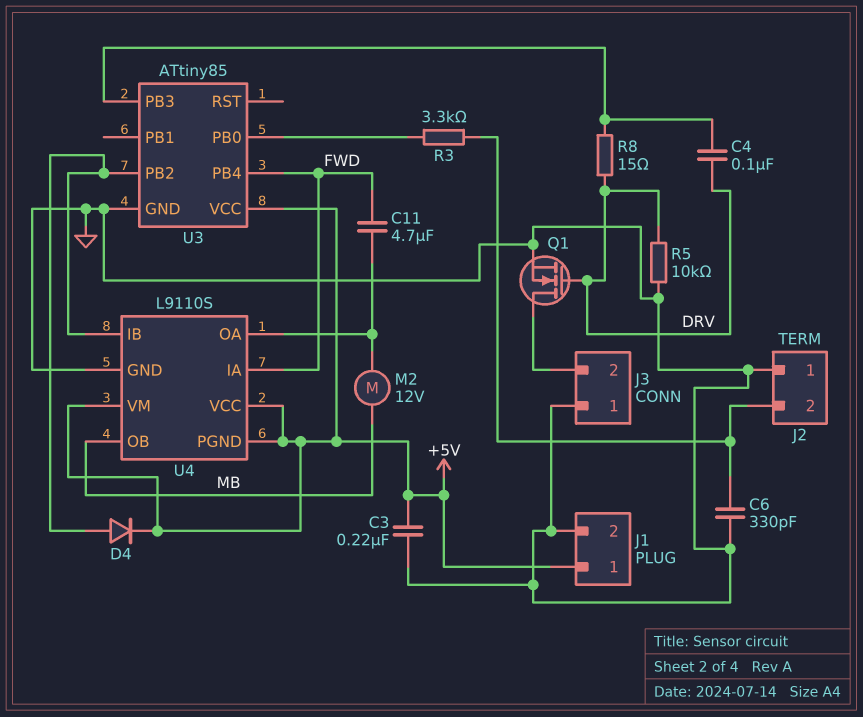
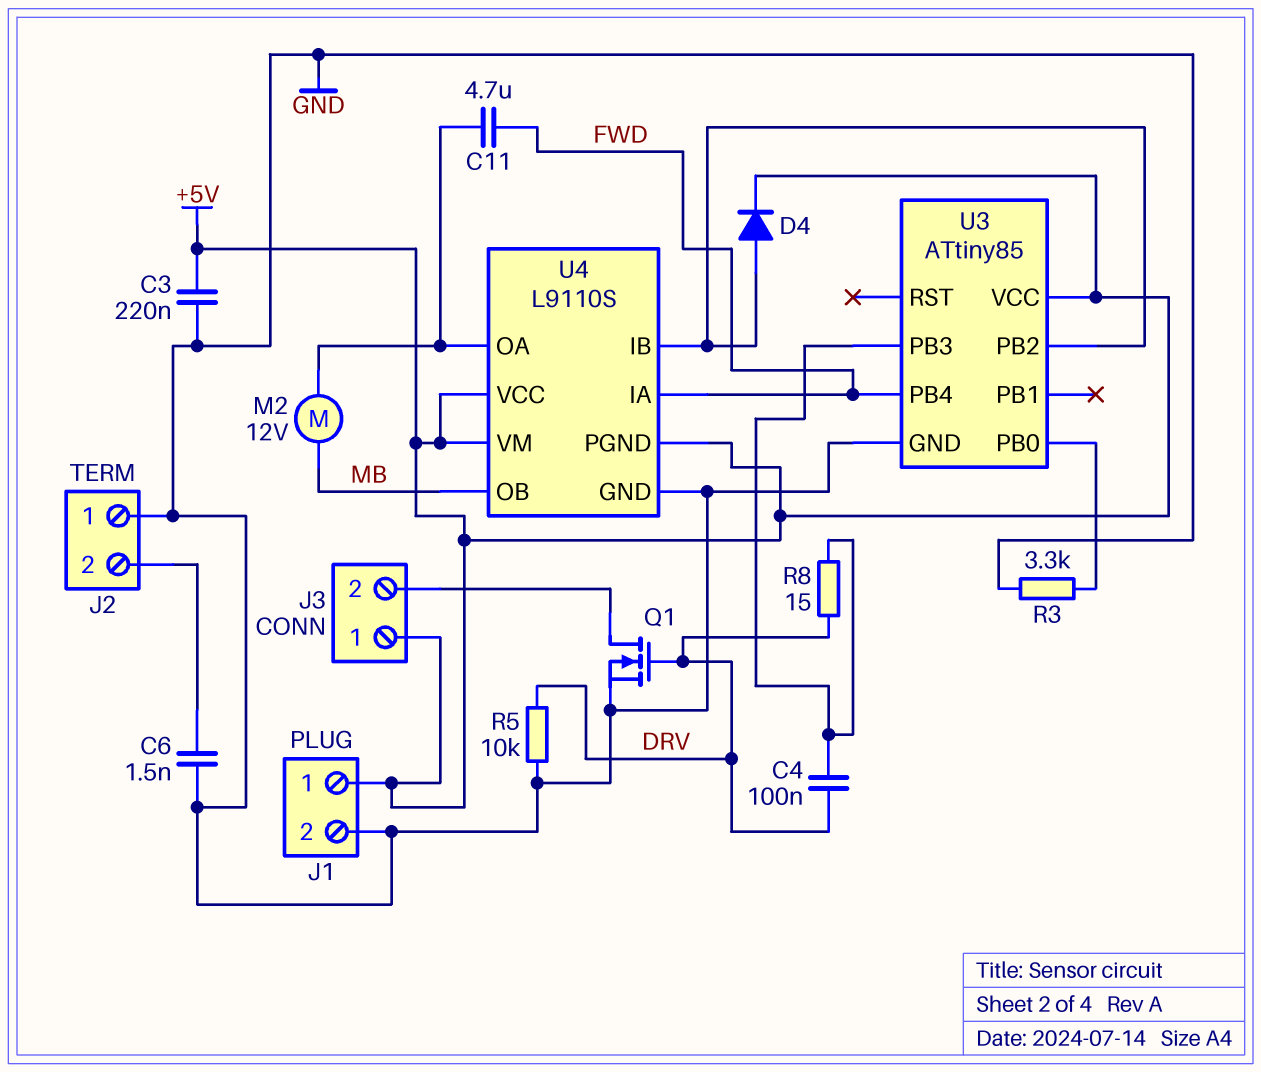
C6: 330pF (GND, J2/2) -> 1.5nF (GND, J2/2)
J3 pin 1: GND -> +5V
R3: 3.3k (J2/2, U3/PB0) -> 3.3k (GND, U3/PB0)

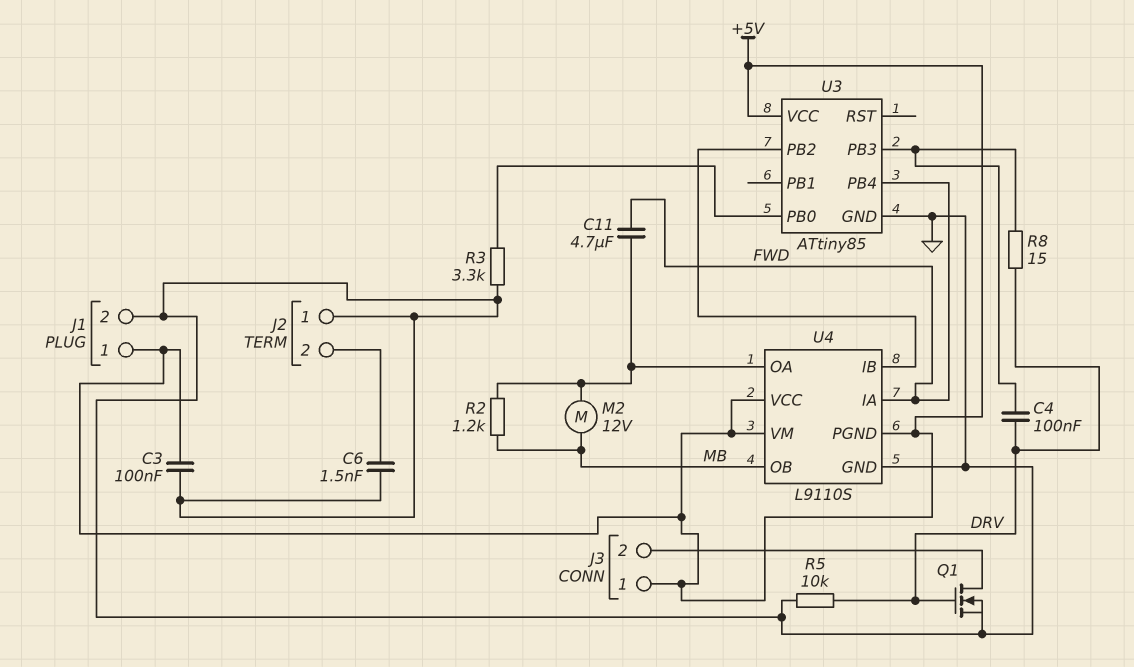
C3: 220nF (+5V, GND) -> 100nF (+5V, GND)
D4: diode (A U3/PB2, K +5V) -> none
R2: none -> 1.2k (MB, U4/OA)

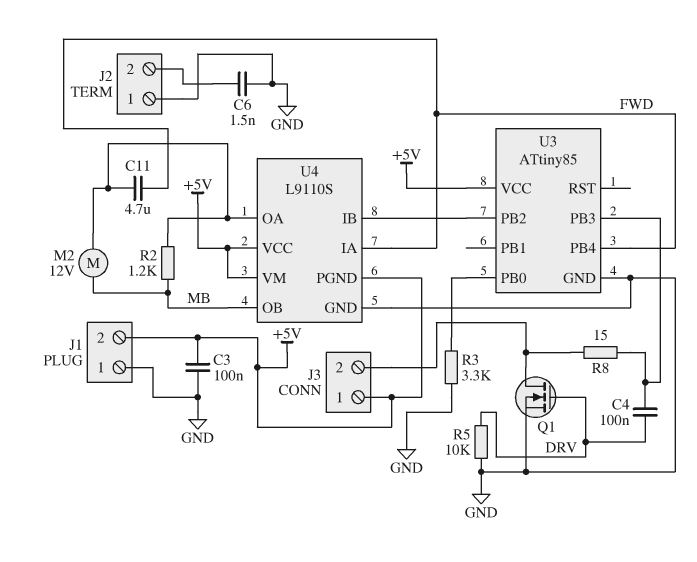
J1 pin 1: +5V -> GND
J1 pin 2: GND -> +5V
R8: 15 (DRV, U3/PB3) -> 15 (J3/2, U3/PB3)

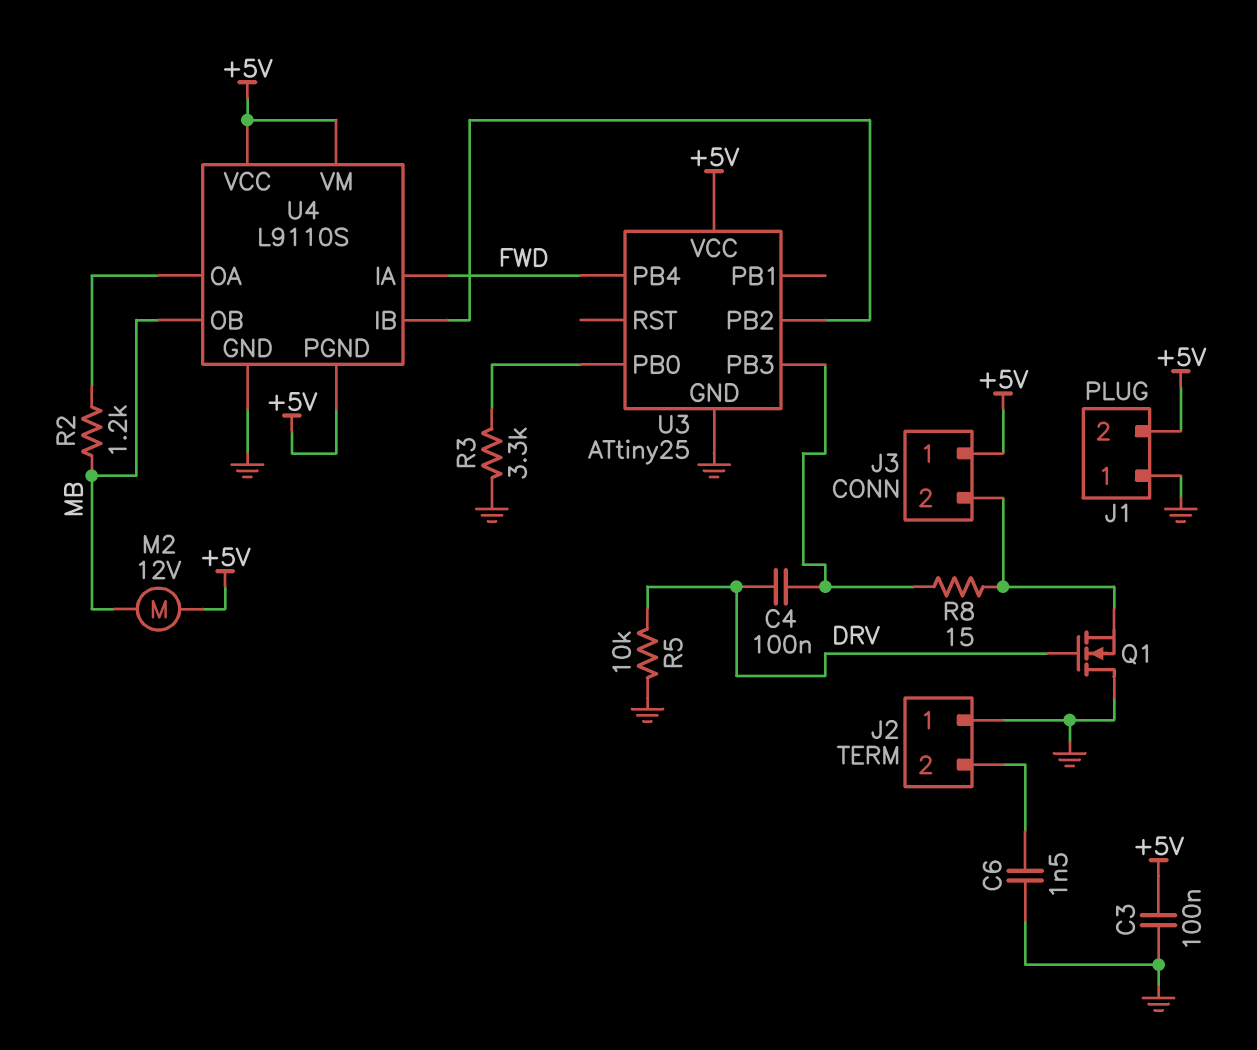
C11: 4.7uF (FWD, U4/OA) -> none
M2: motor 12V (MB, U4/OA) -> motor 12V (+5V, MB)
Q1: NMOS (G DRV, D J3/2, S GND) -> NMOS (G DRV, D GND, S J3/2)
U3: ATtiny85 -> ATtiny25

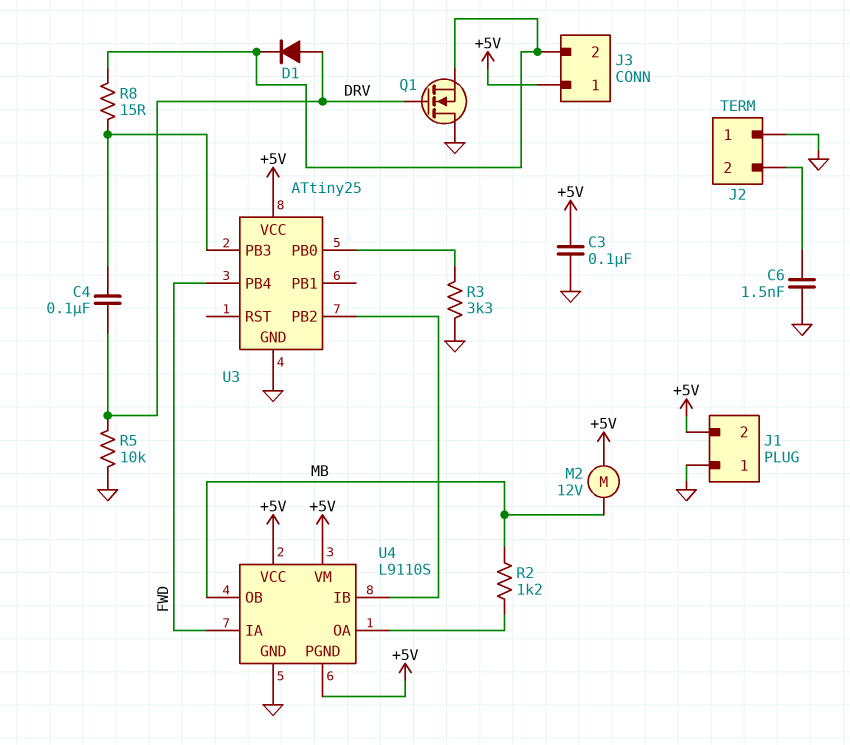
D1: none -> diode (A DRV, K J3/2)

